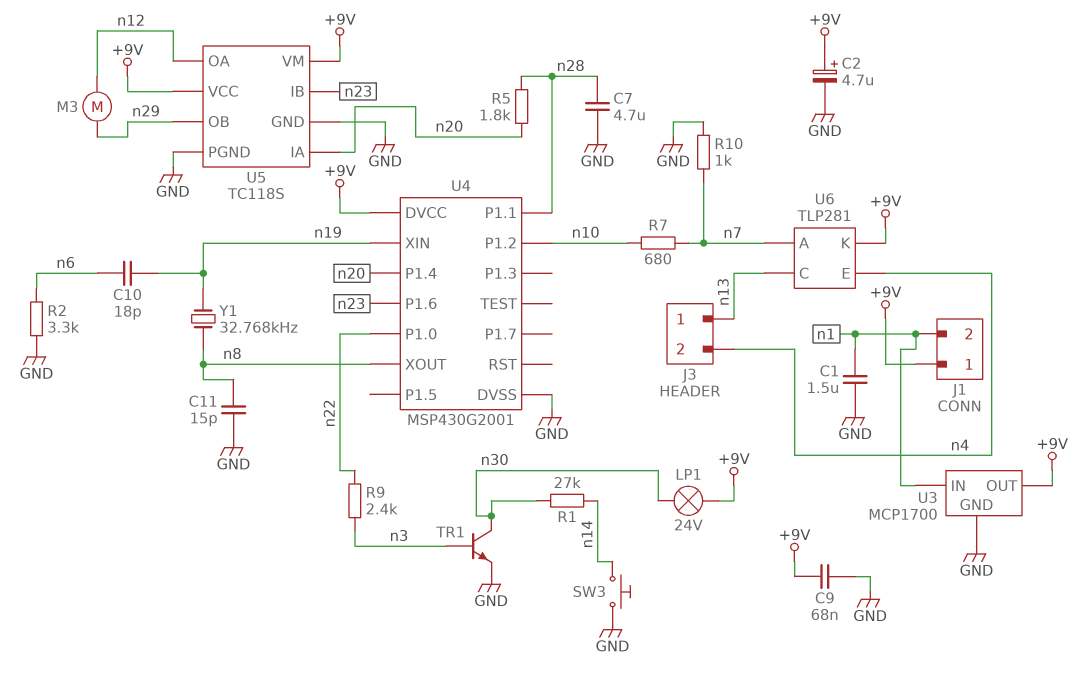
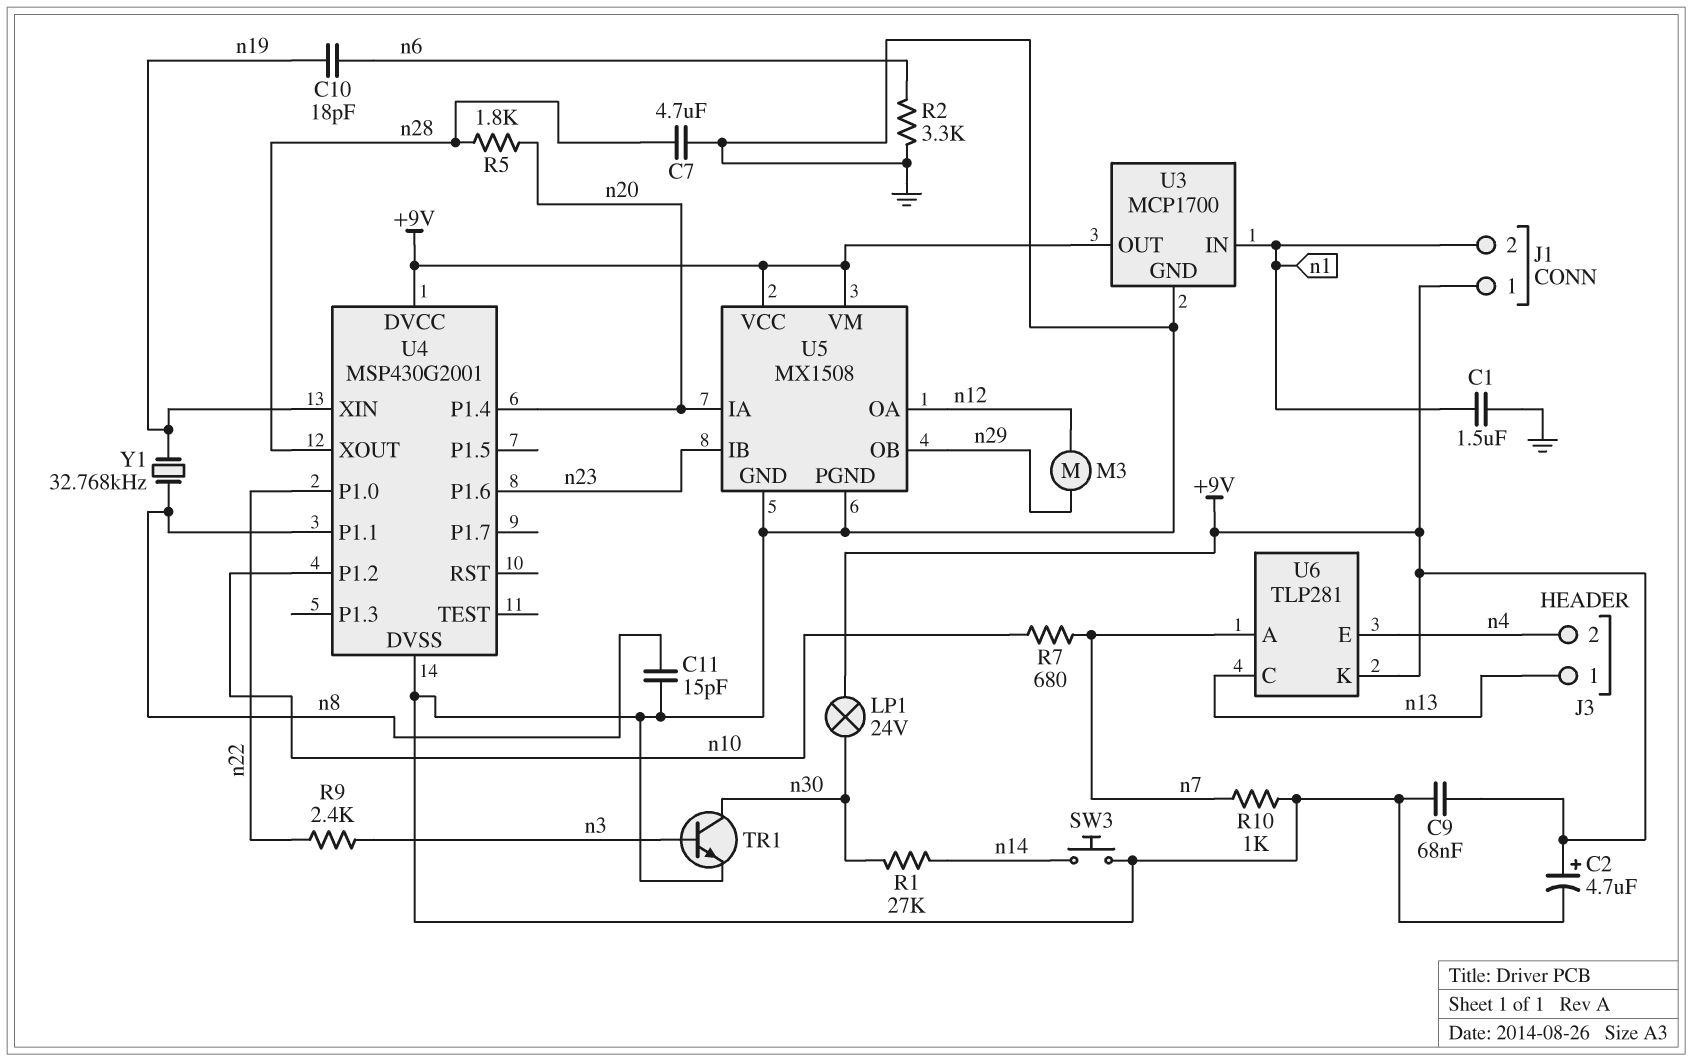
U4 pin P1.1: n28 -> n8
U4 pin XOUT: n8 -> n28
U5: TC118S -> MX1508

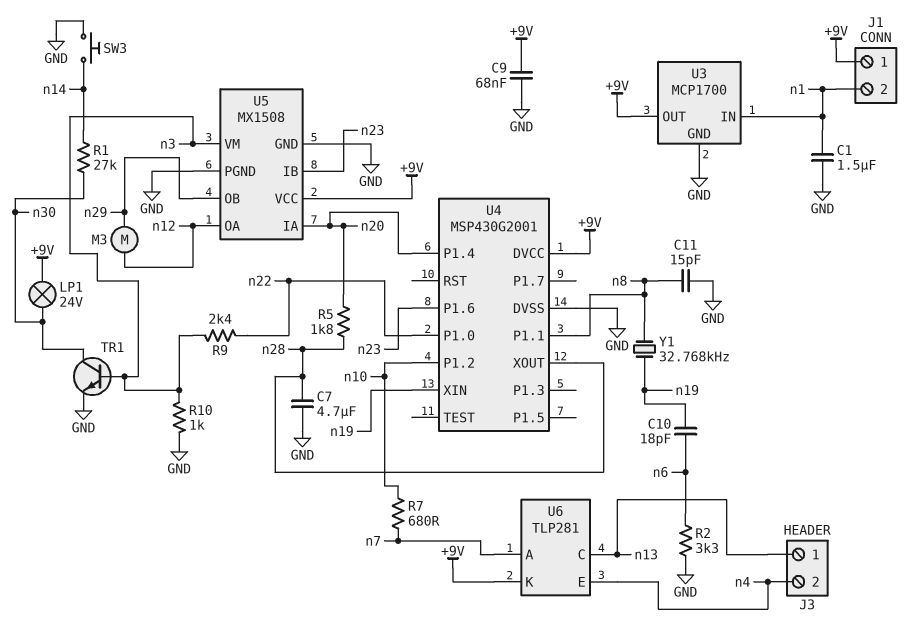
C2: 4.7uF (plus +9V, minus GND) -> none
R10: 1k (GND, n7) -> 1k (GND, n3)
U5 pin VM: +9V -> n3

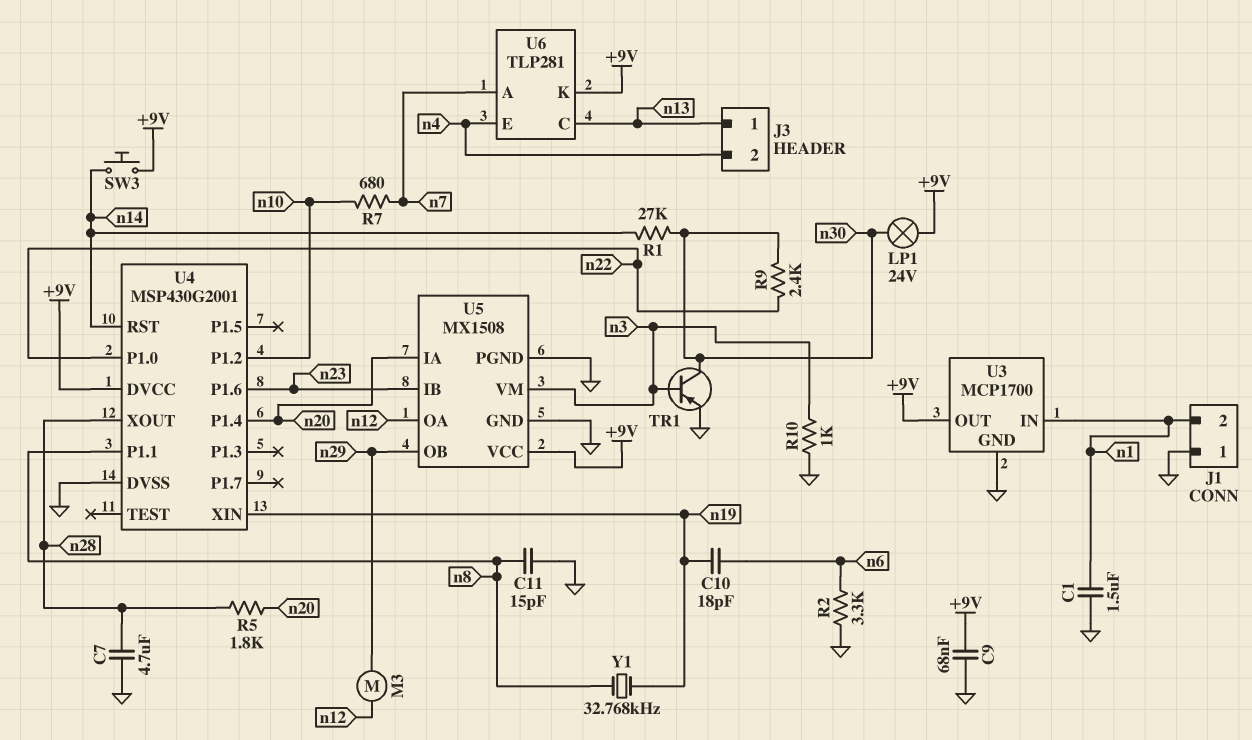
J1 pin 1: +9V -> GND
R9: 2.4k (n3, n22) -> 2.4k (n22, n30)
SW3: button (GND, n14) -> button (+9V, n14)
TR1: NPN (B n3, C n30, E GND) -> PNP (B n3, C n30, E GND)
U4 pin RST: none -> n14

